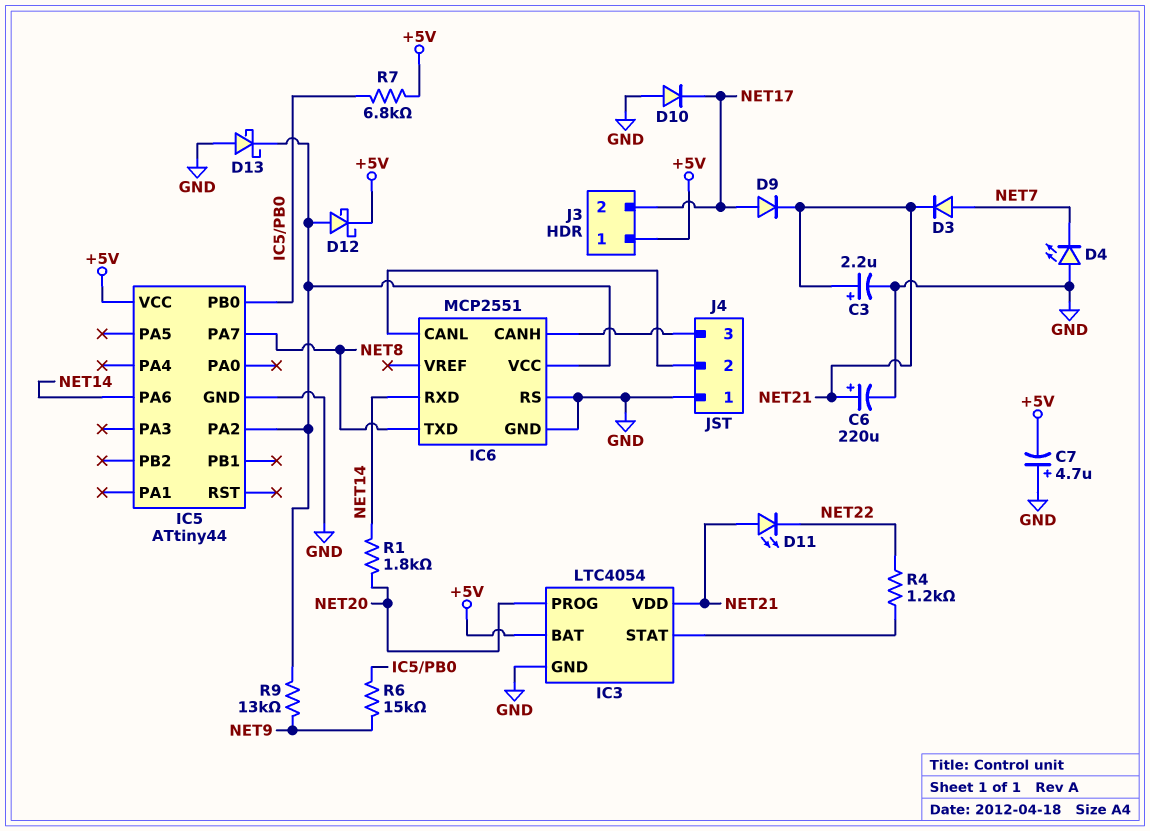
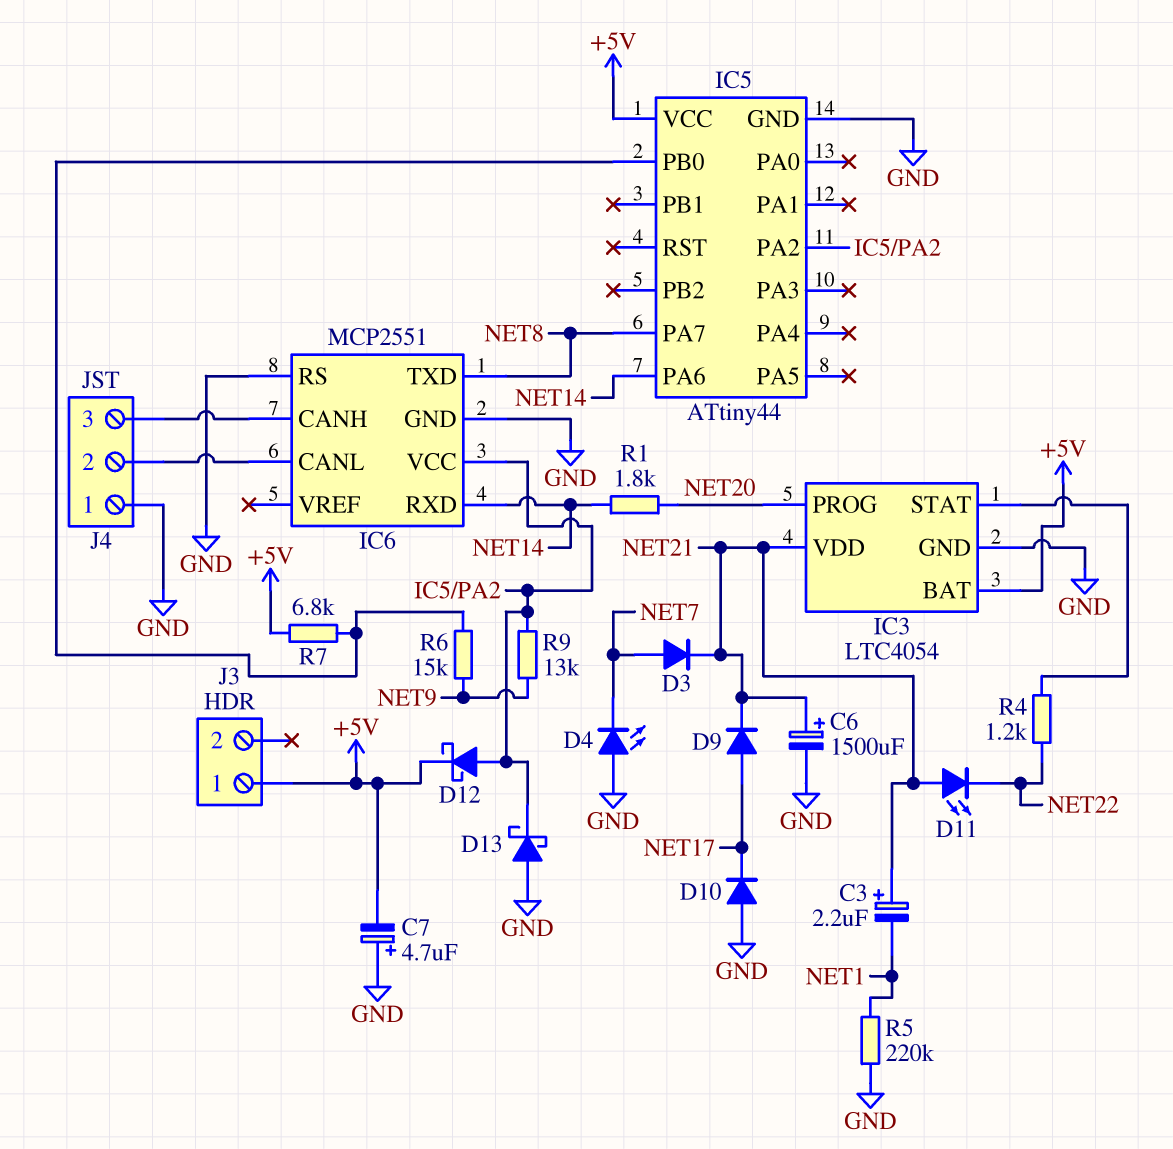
C3: 2.2uF (plus NET21, minus GND) -> 2.2uF (plus NET21, minus NET1)
C6: 220uF (plus NET21, minus GND) -> 1500uF (plus NET21, minus GND)
J3 pin 2: NET17 -> none
R5: none -> 220k (GND, NET1)

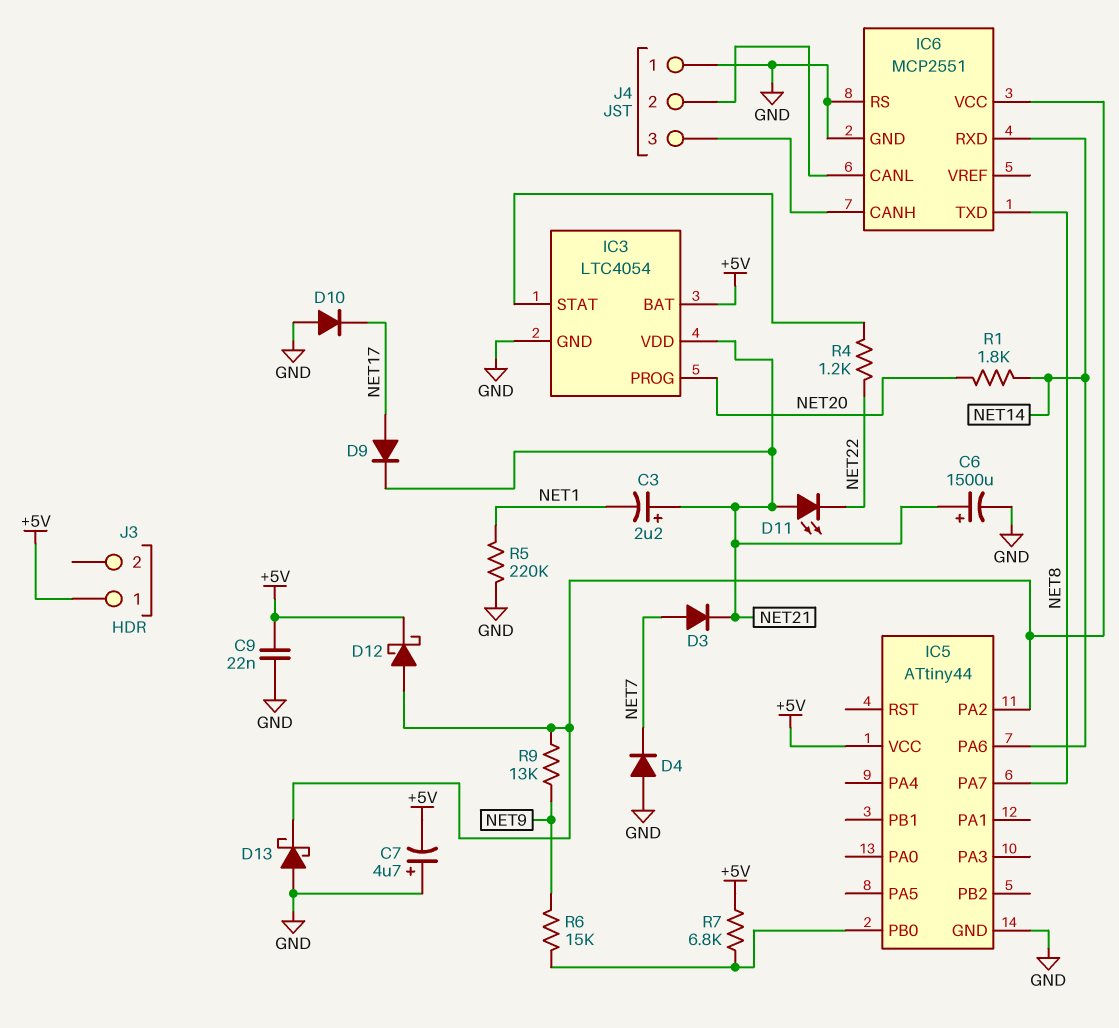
C9: none -> 22nF (+5V, GND)
D4: LED (A GND, K NET7) -> diode (A GND, K NET7)

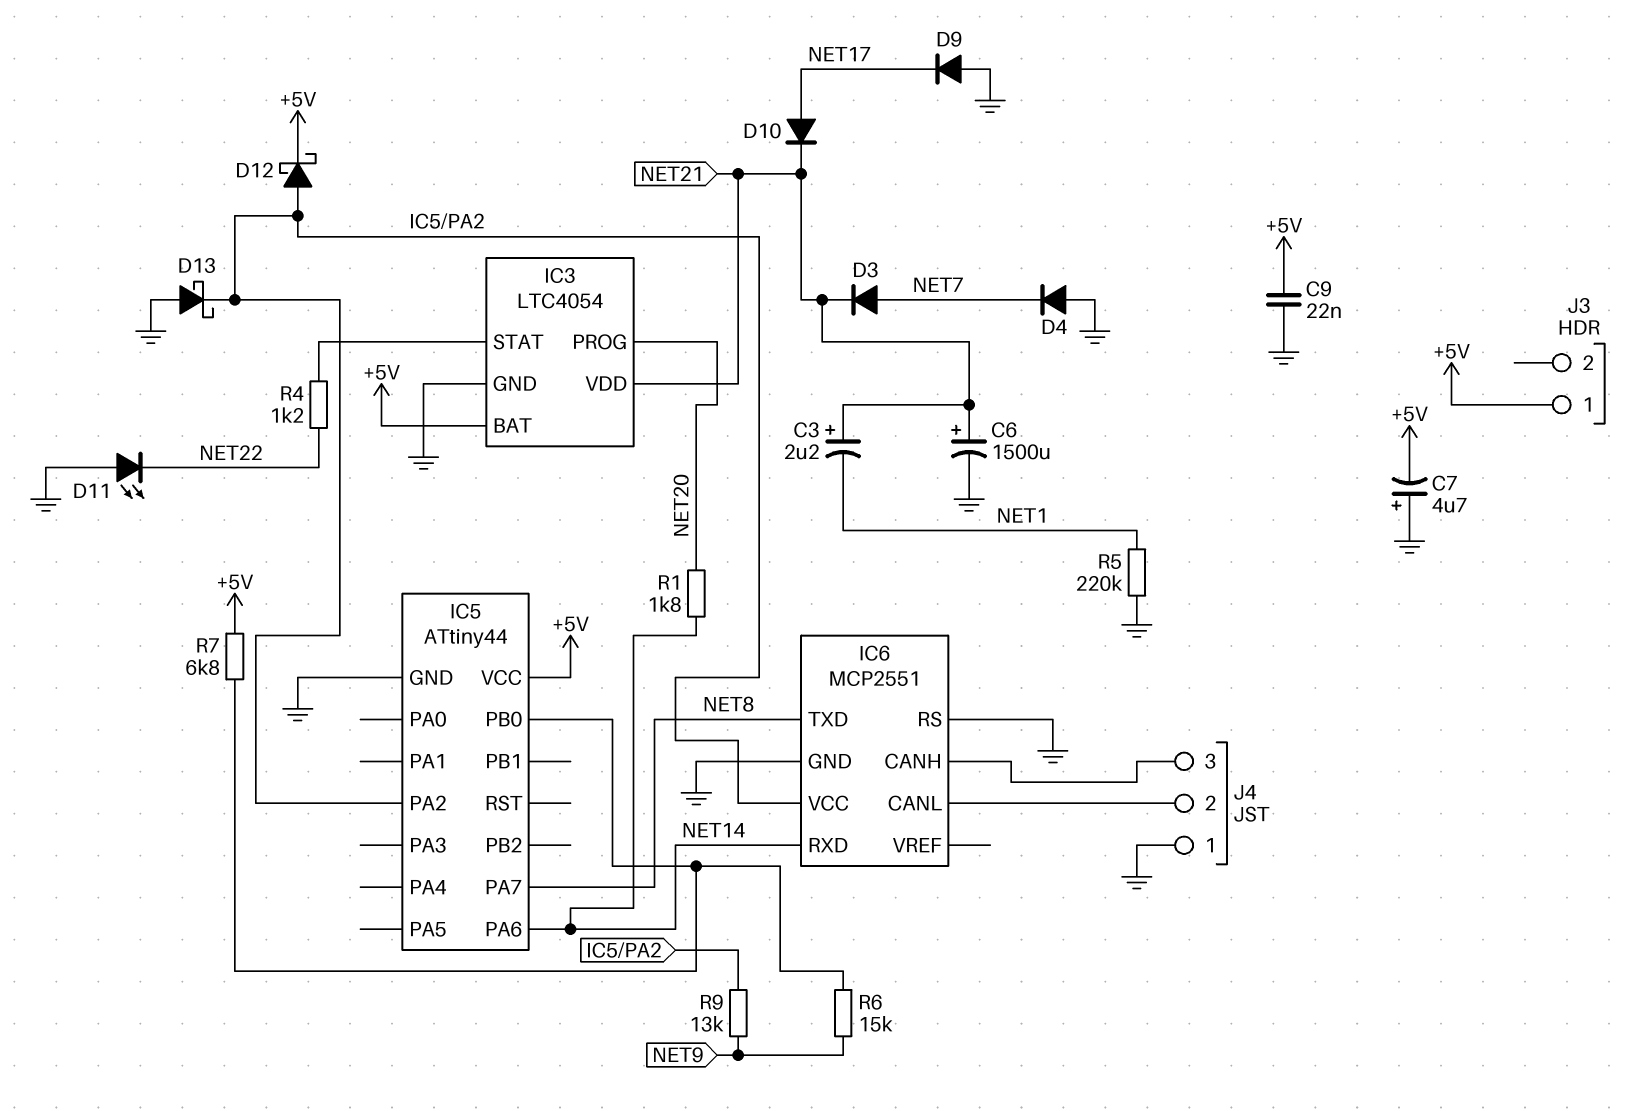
D9: diode (A NET17, K NET21) -> diode (A GND, K NET17)
D10: diode (A GND, K NET17) -> diode (A NET17, K NET21)
D11: LED (A NET21, K NET22) -> LED (A GND, K NET22)

